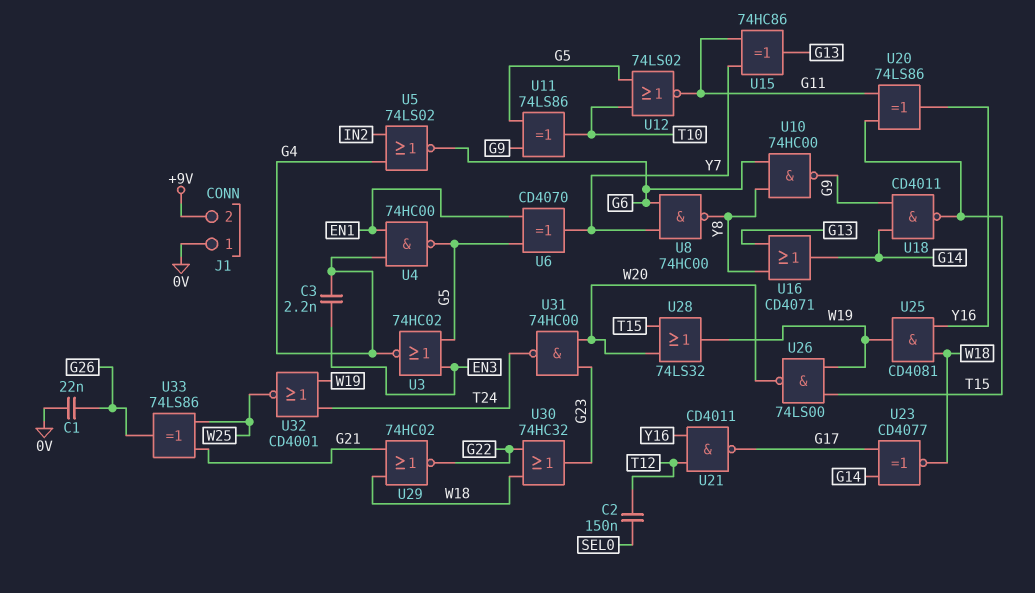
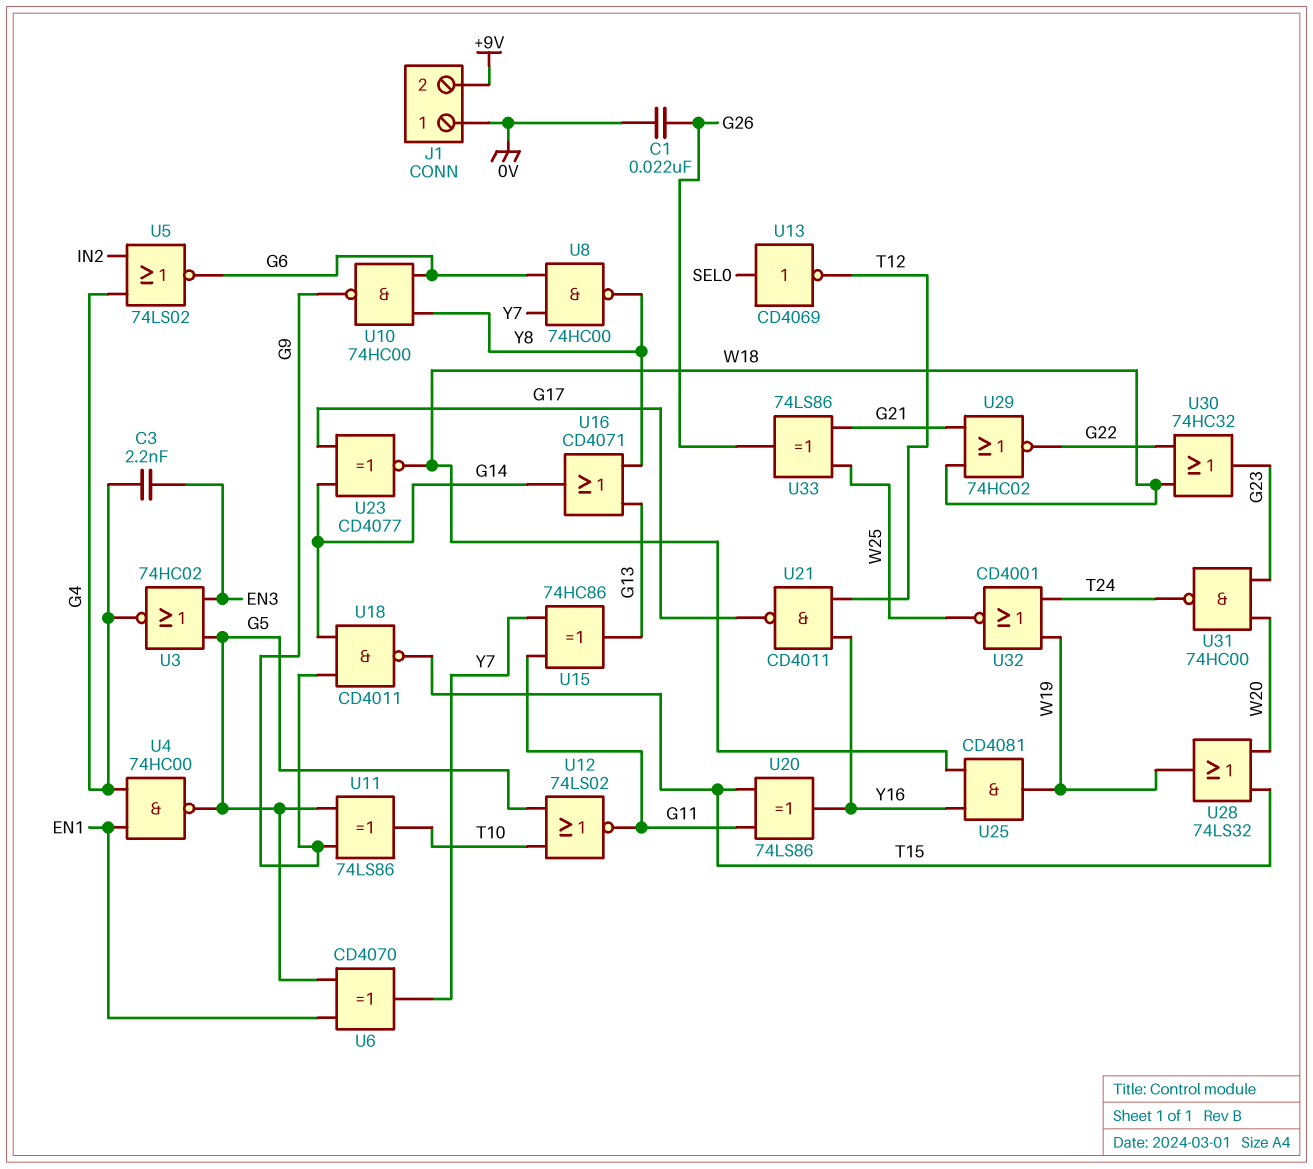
C2: 150nF (SEL0, T12) -> none
U13: none -> NOT CD4069 (in SEL0, out T12)
U26: NAND 74LS00 (in T15, in W19, out W20) -> none

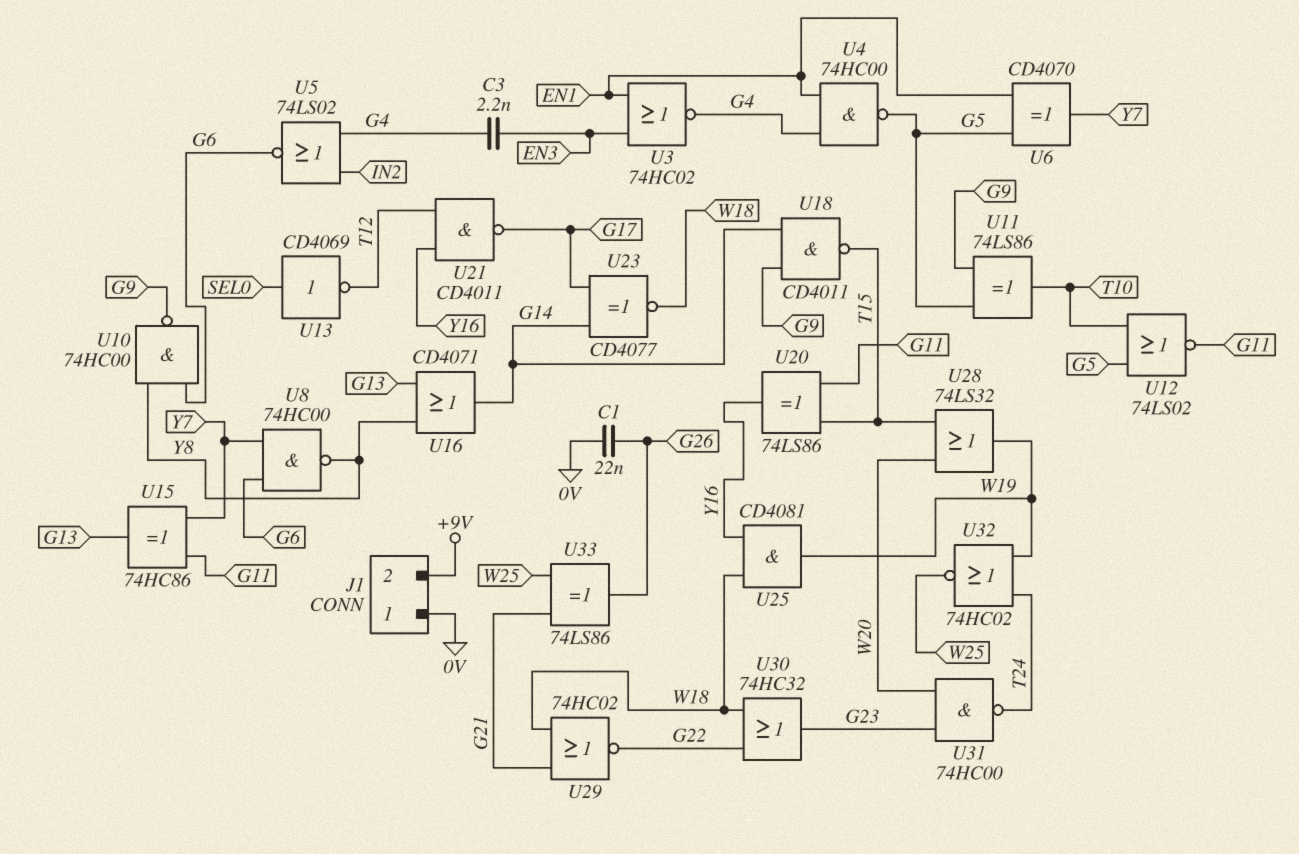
U3: NOR 74HC02 (in EN3, in G5, out G4) -> NOR 74HC02 (in EN1, in EN3, out G4)
U32: NOR CD4001 (in T24, in W19, out W25) -> NOR 74HC02 (in T24, in W19, out W25)

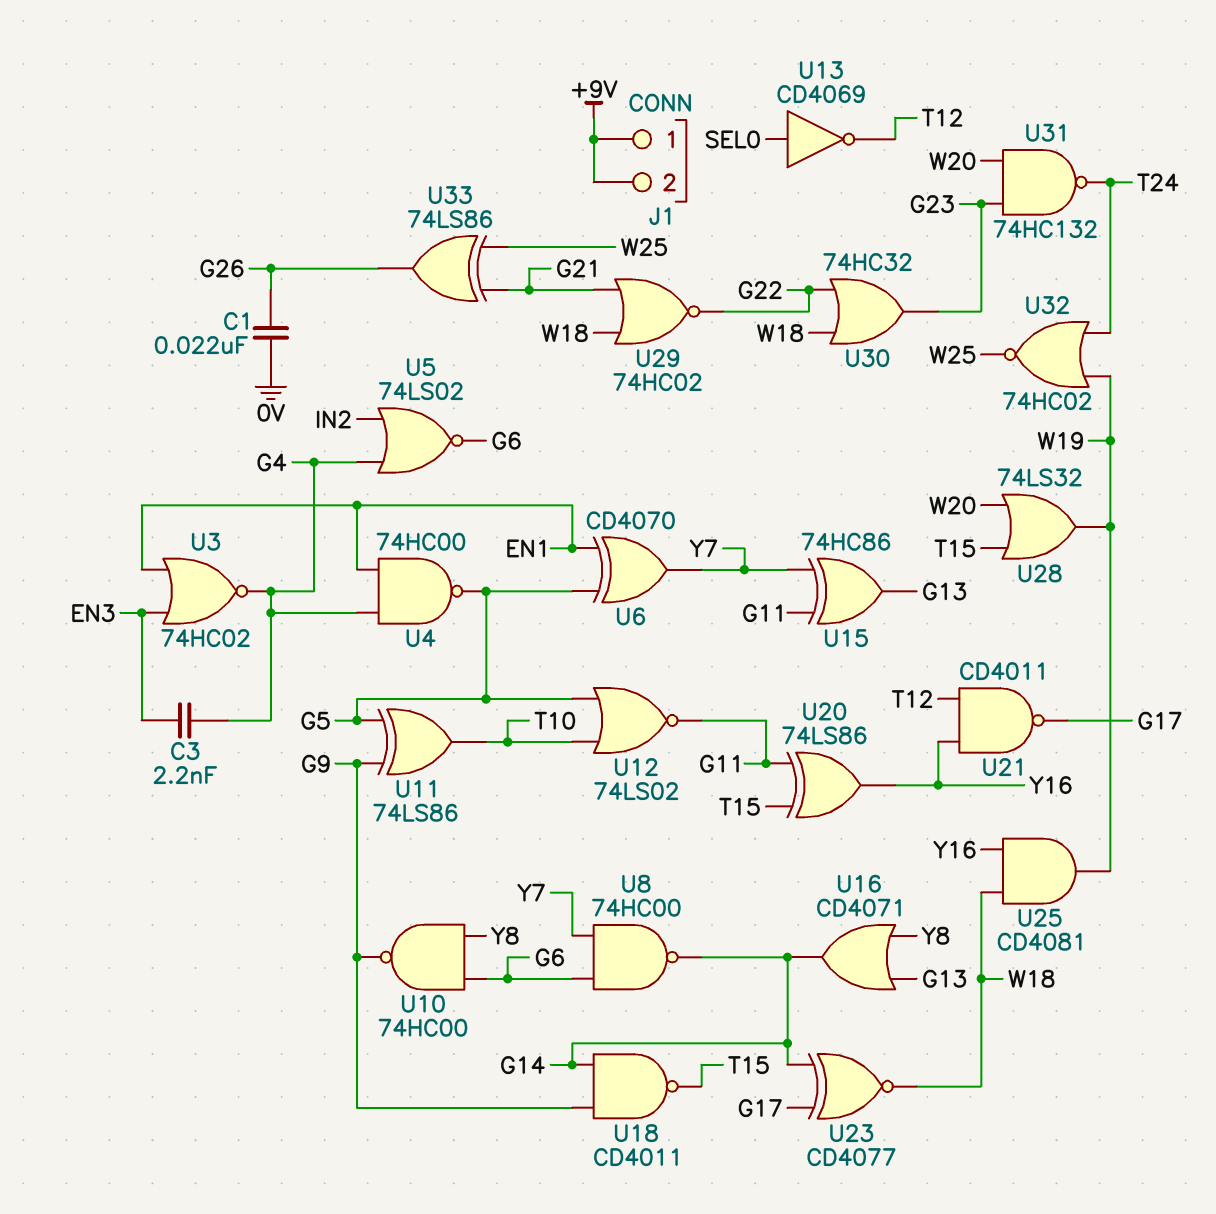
J1 pin 1: 0V -> +9V
U8: NAND 74HC00 (in G6, in Y7, out Y8) -> NAND 74HC00 (in G6, in Y7, out G14)
U31: NAND 74HC00 (in G23, in W20, out T24) -> NAND 74HC132 (in G23, in W20, out T24)

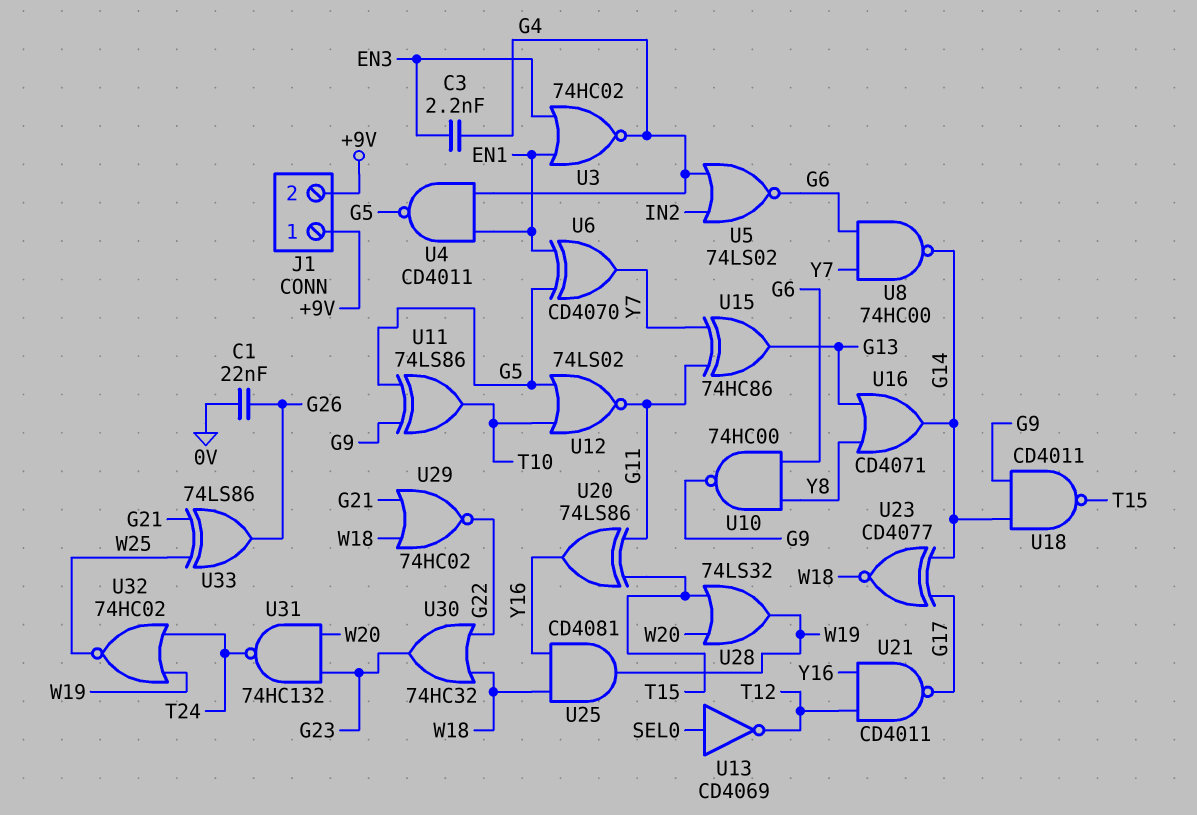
U4: NAND 74HC00 (in EN1, in G4, out G5) -> NAND CD4011 (in EN1, in G4, out G5)

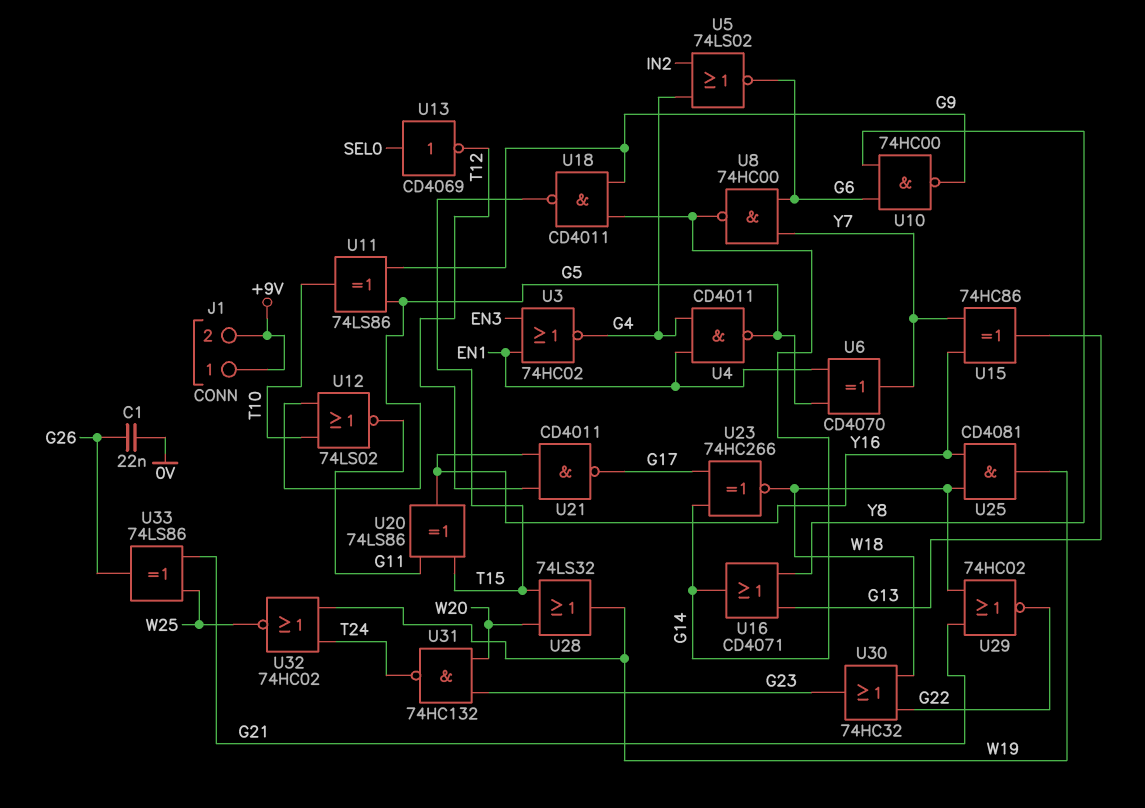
C3: 2.2nF (EN3, G4) -> none
U15: XOR 74HC86 (in G11, in Y7, out G13) -> XOR 74HC86 (in Y7, in Y16, out G13)
U23: XNOR CD4077 (in G14, in G17, out W18) -> XNOR 74HC266 (in G14, in G17, out W18)

